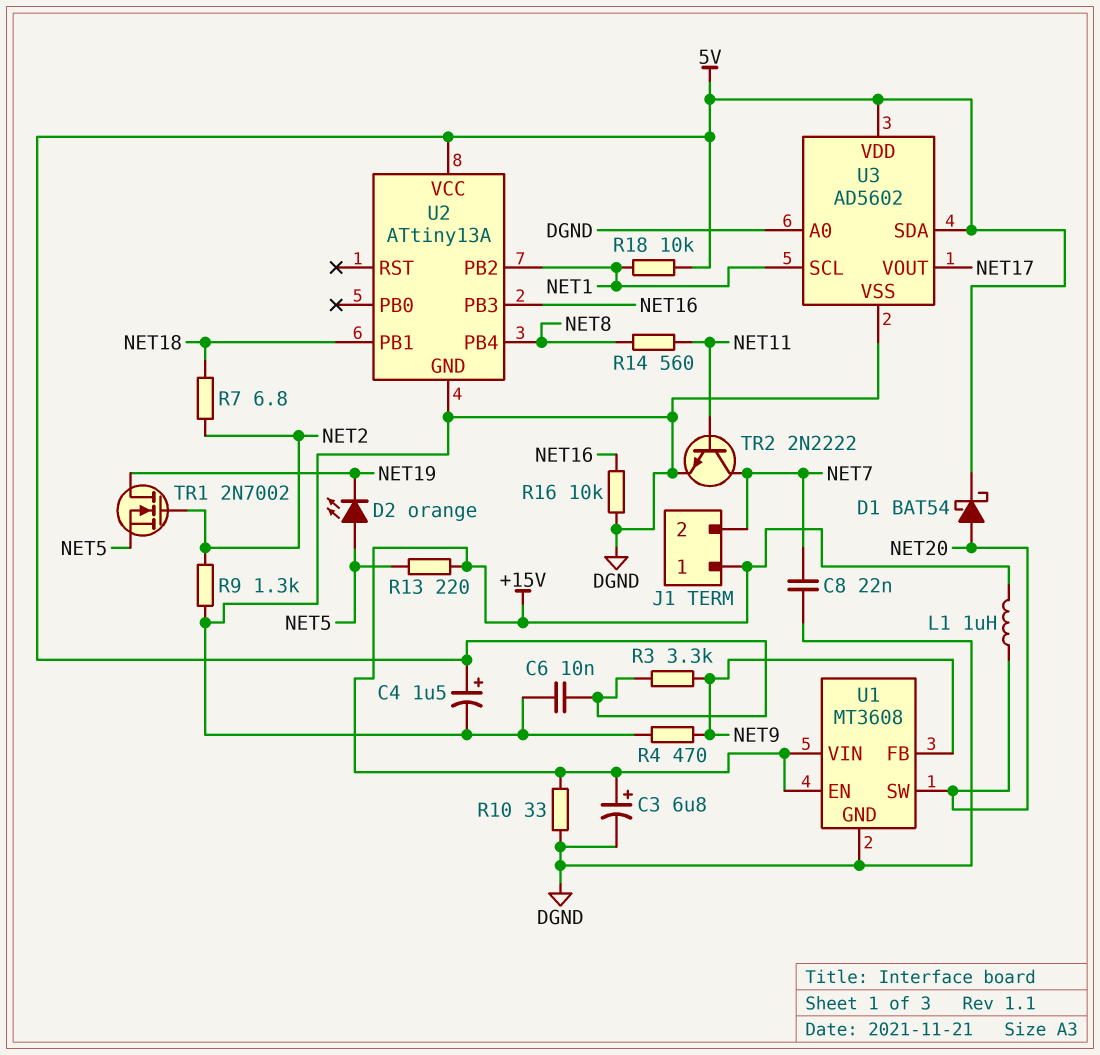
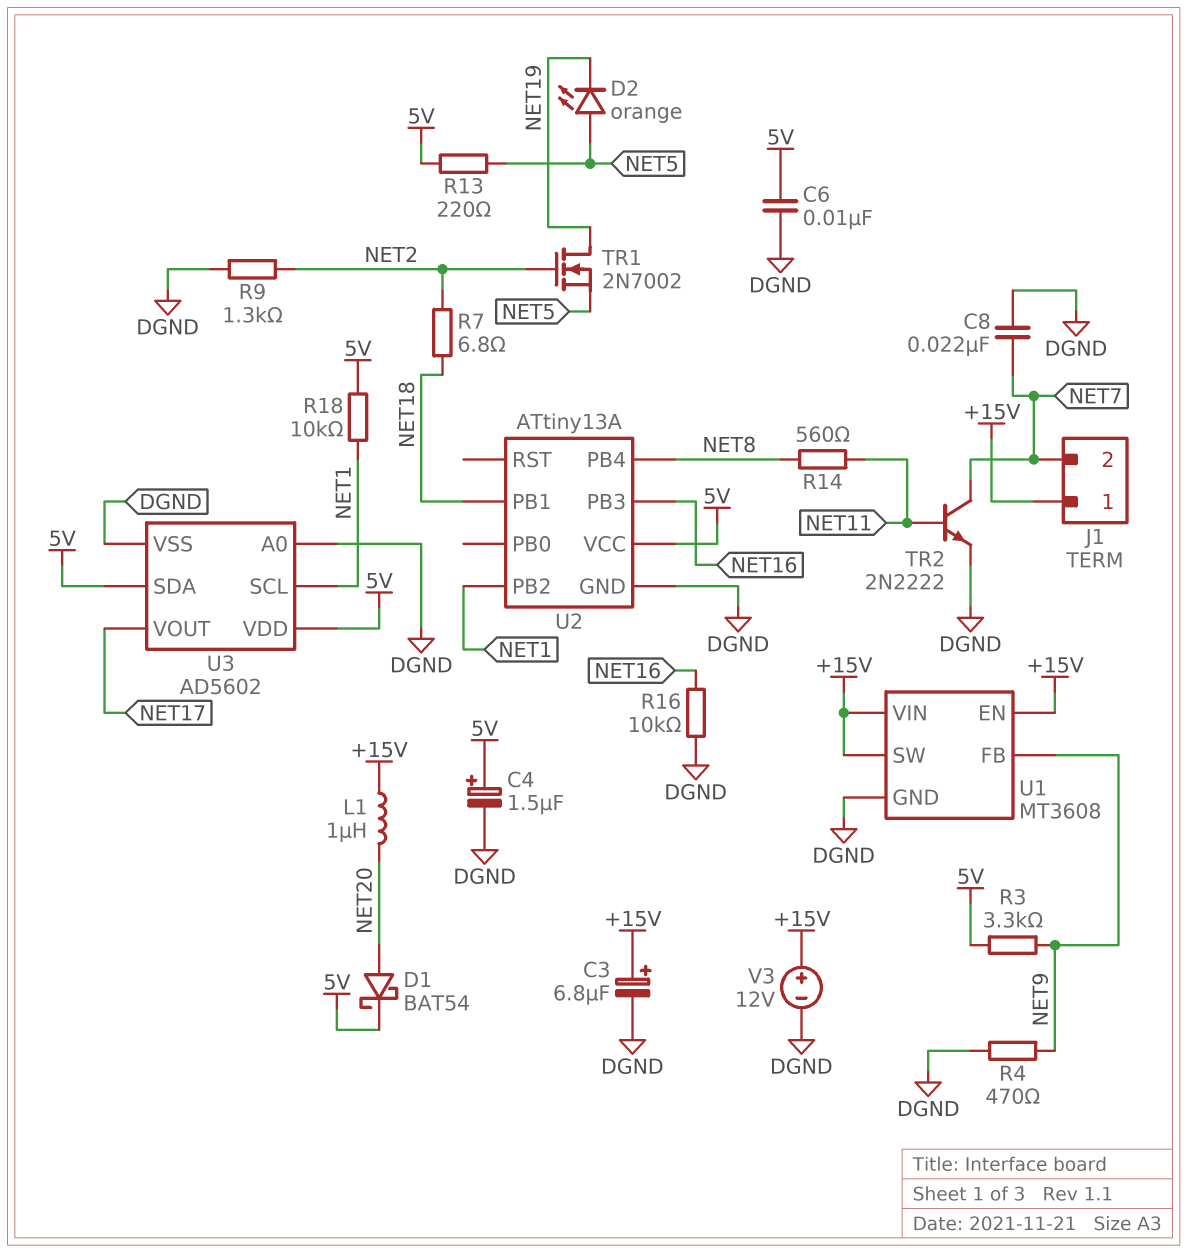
R10: 33 (+15V, DGND) -> none
R13: 220 (+15V, NET5) -> 220 (5V, NET5)
U1 pin SW: NET20 -> +15V
V3: none -> 12V (plus +15V, minus DGND)

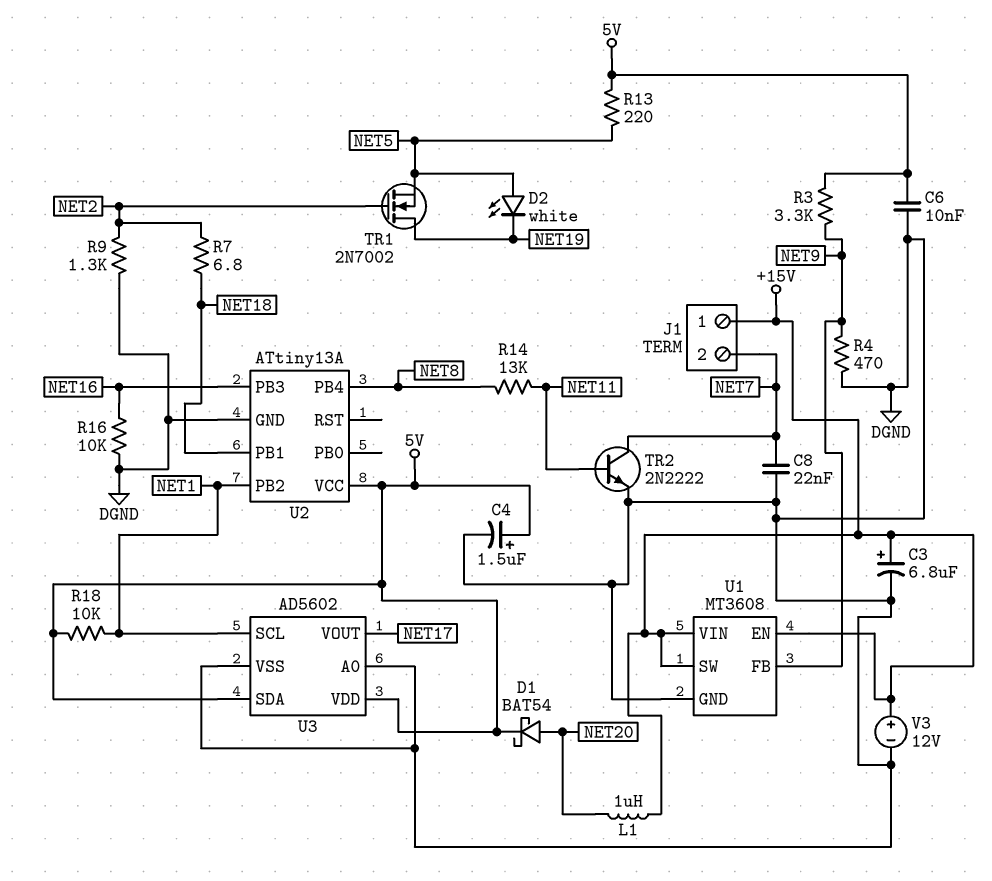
D2: LED orange (A NET5, K NET19) -> LED white (A NET5, K NET19)
R14: 560 (NET8, NET11) -> 13k (NET8, NET11)

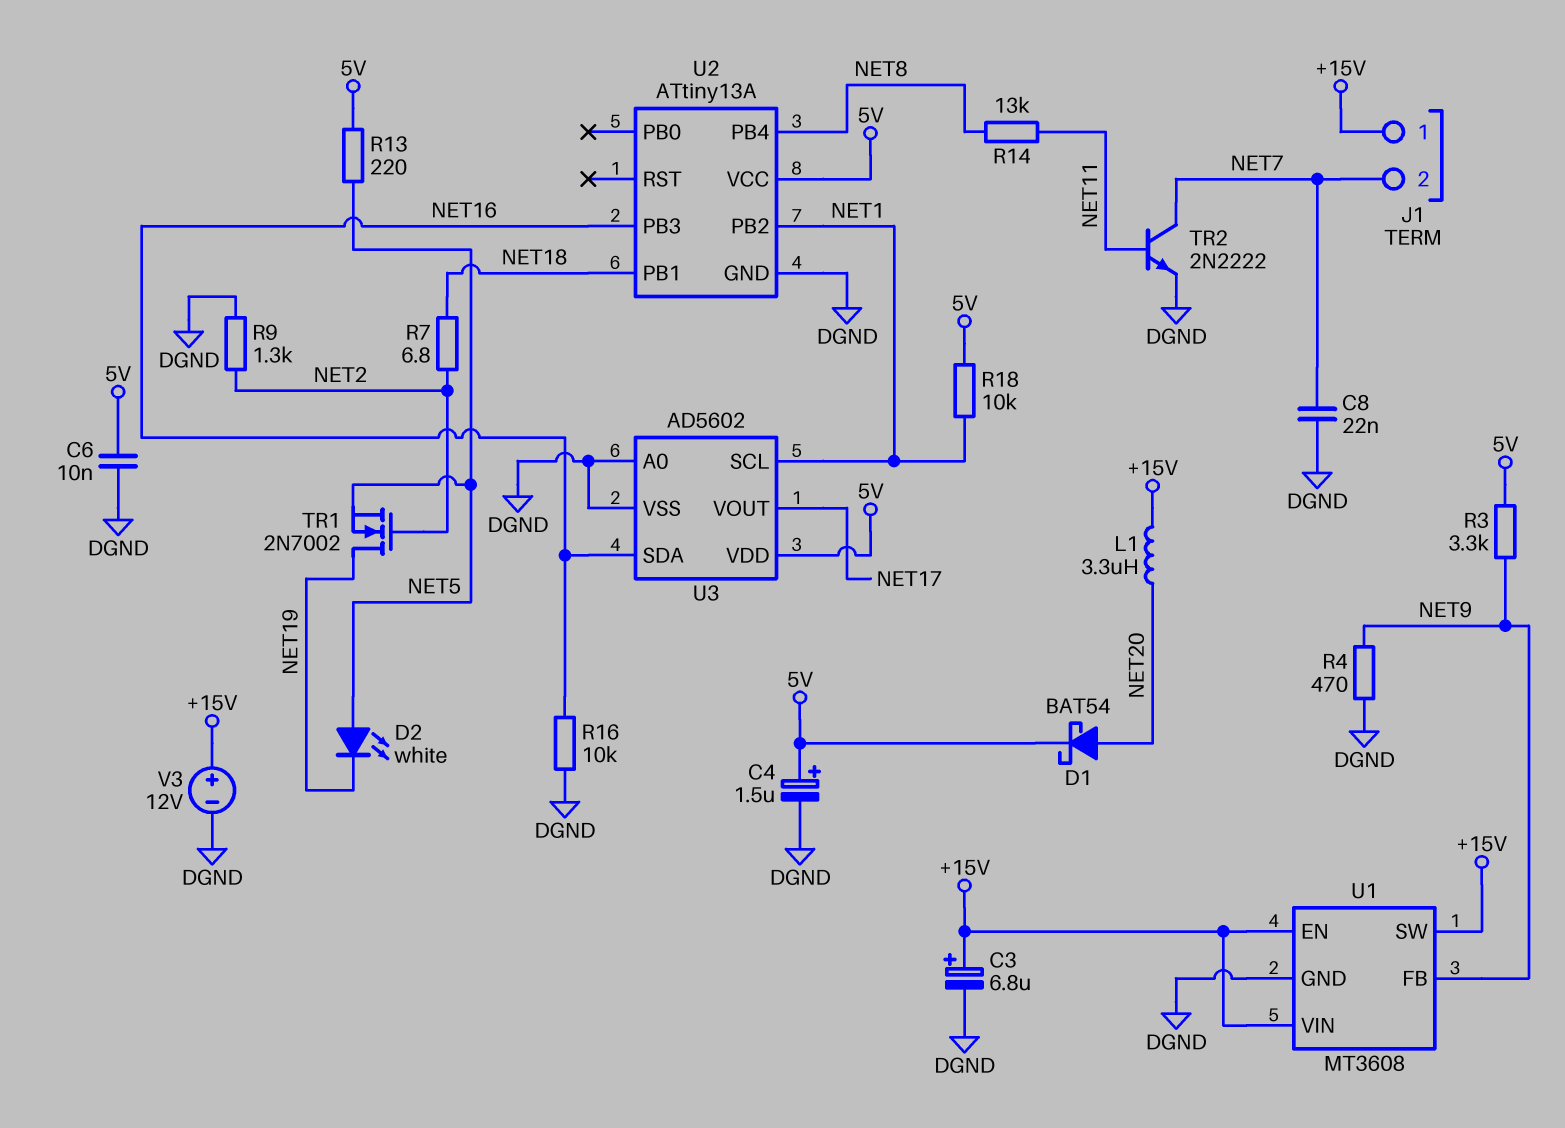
L1: 1uH (+15V, NET20) -> 3.3uH (+15V, NET20)
U3 pin SDA: 5V -> NET16

